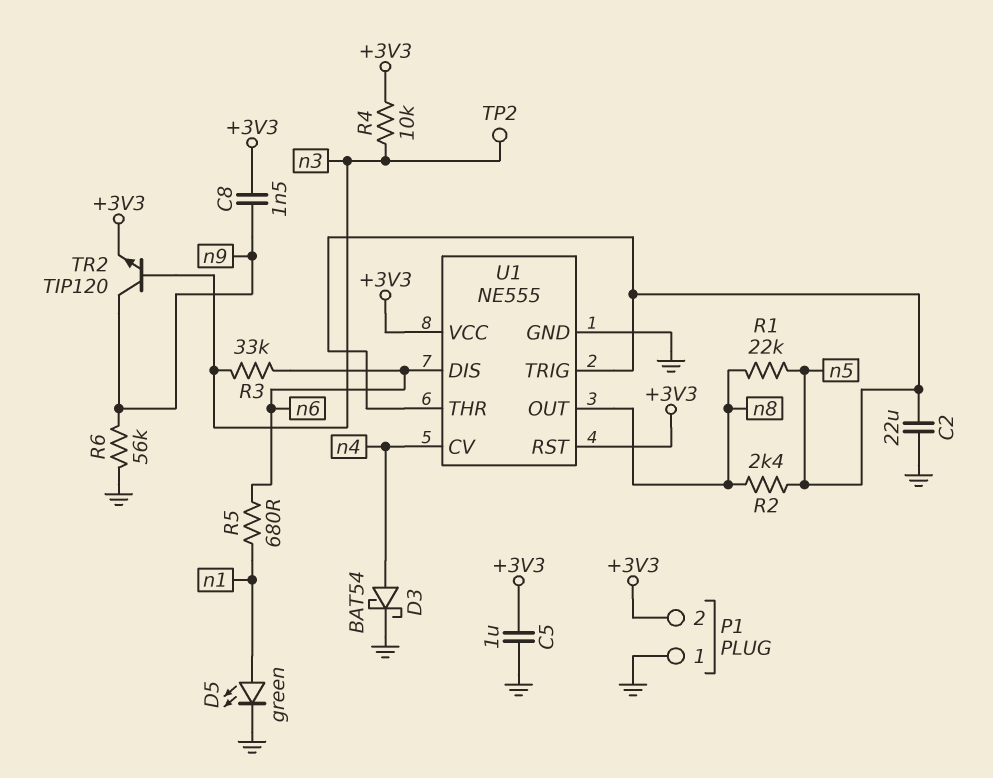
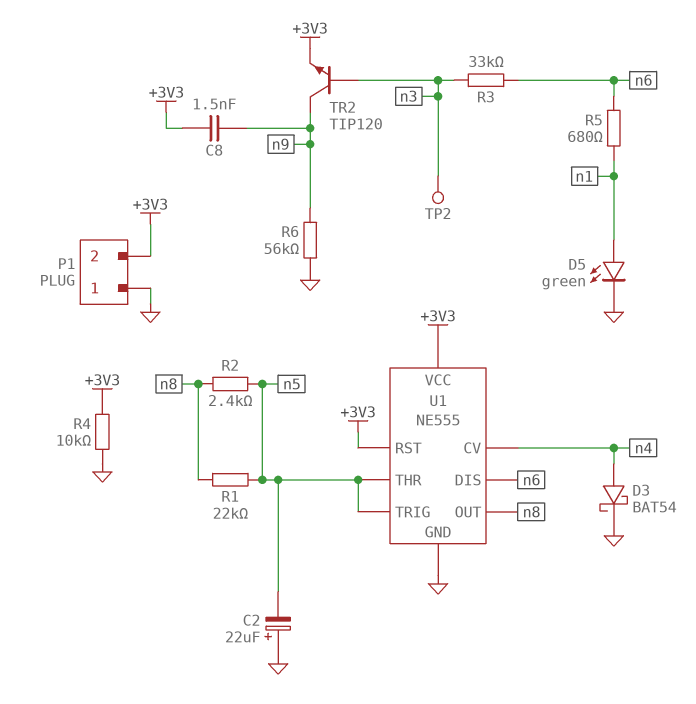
C2: 22uF (GND, n5) -> 22uF (plus GND, minus n5)
C5: 1uF (+3V3, GND) -> none
R4: 10k (+3V3, n3) -> 10k (+3V3, GND)

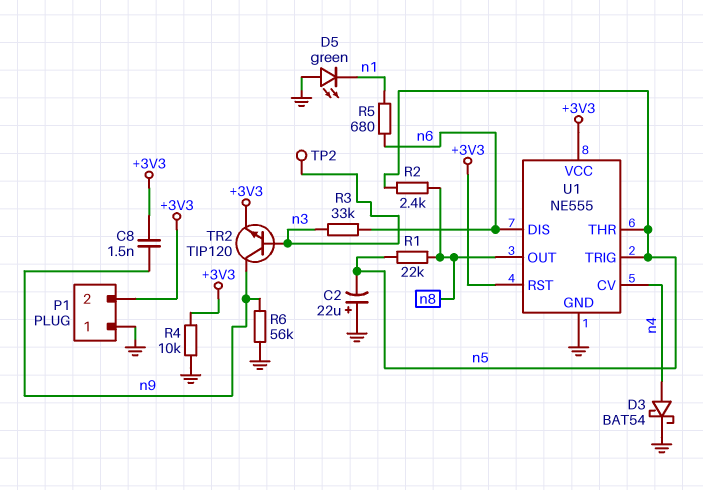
D5: LED green (A n1, K GND) -> LED green (A GND, K n1)

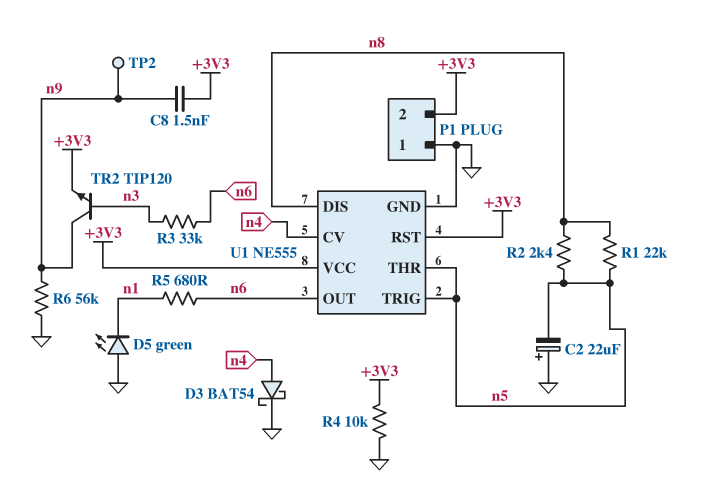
TP2: test point (n3) -> test point (n9)
U1 pin DIS: n6 -> n8
U1 pin OUT: n8 -> n6

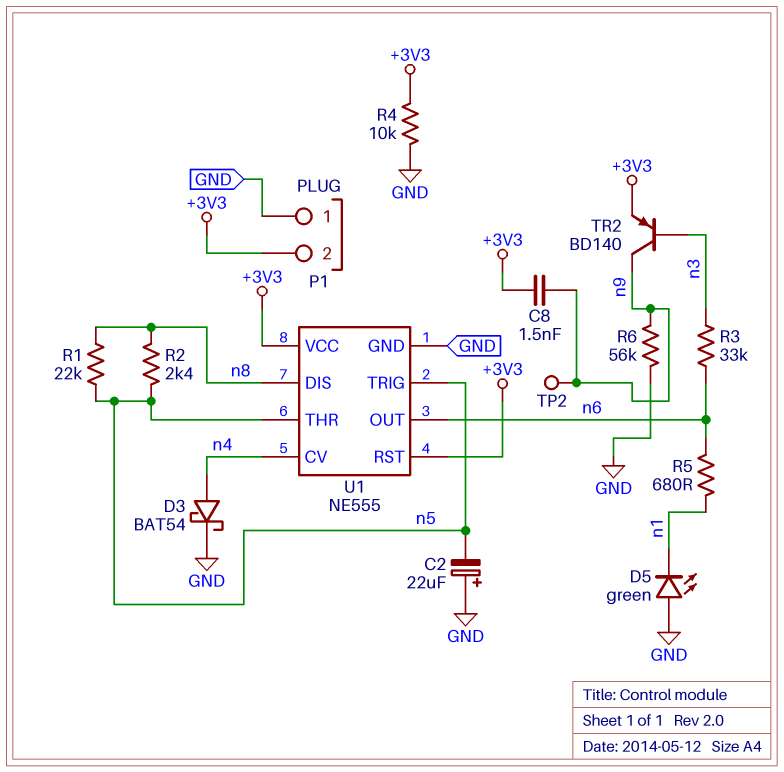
TR2: NPN TIP120 (B n3, C n9, E +3V3) -> PNP BD140 (B n3, C n9, E +3V3)

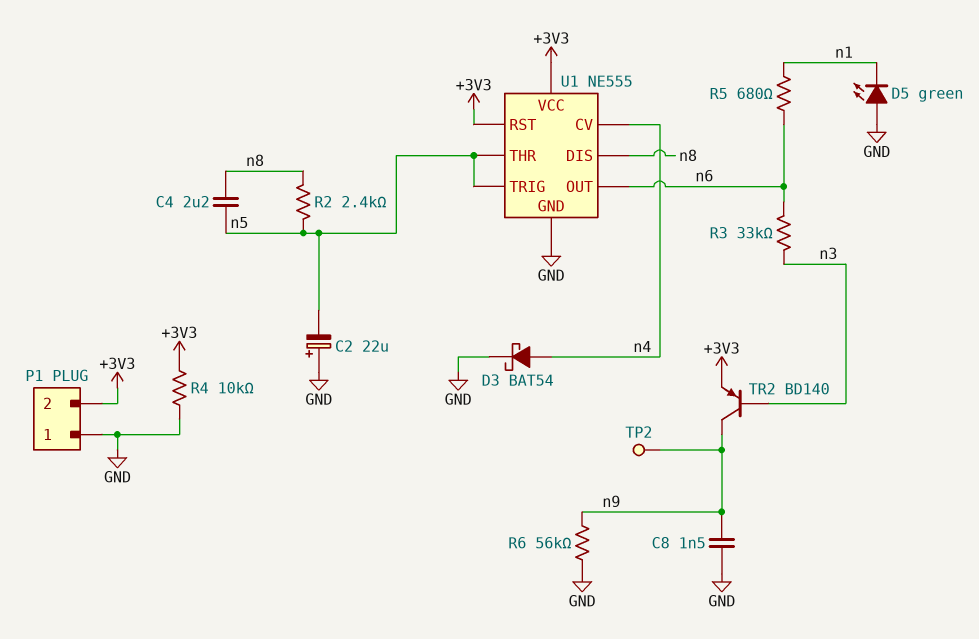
C4: none -> 2.2uF (n5, n8)
C8: 1.5nF (+3V3, n9) -> 1.5nF (GND, n9)
R1: 22k (n5, n8) -> none

